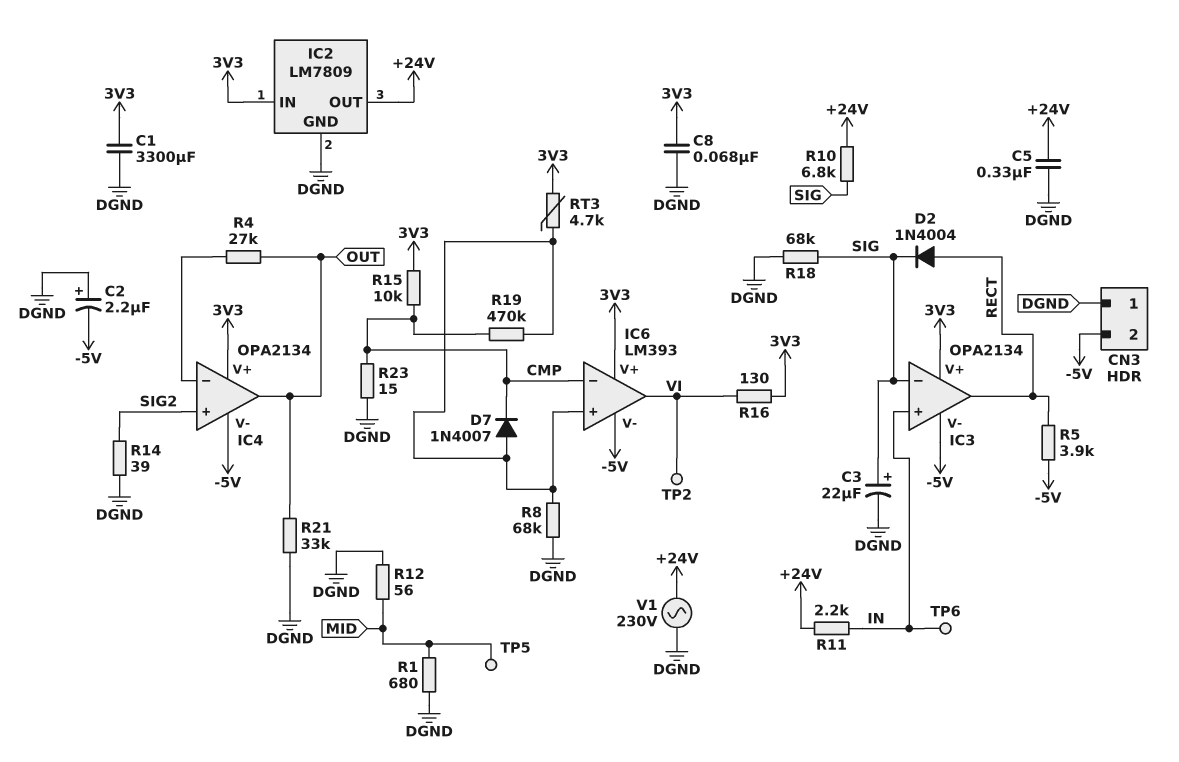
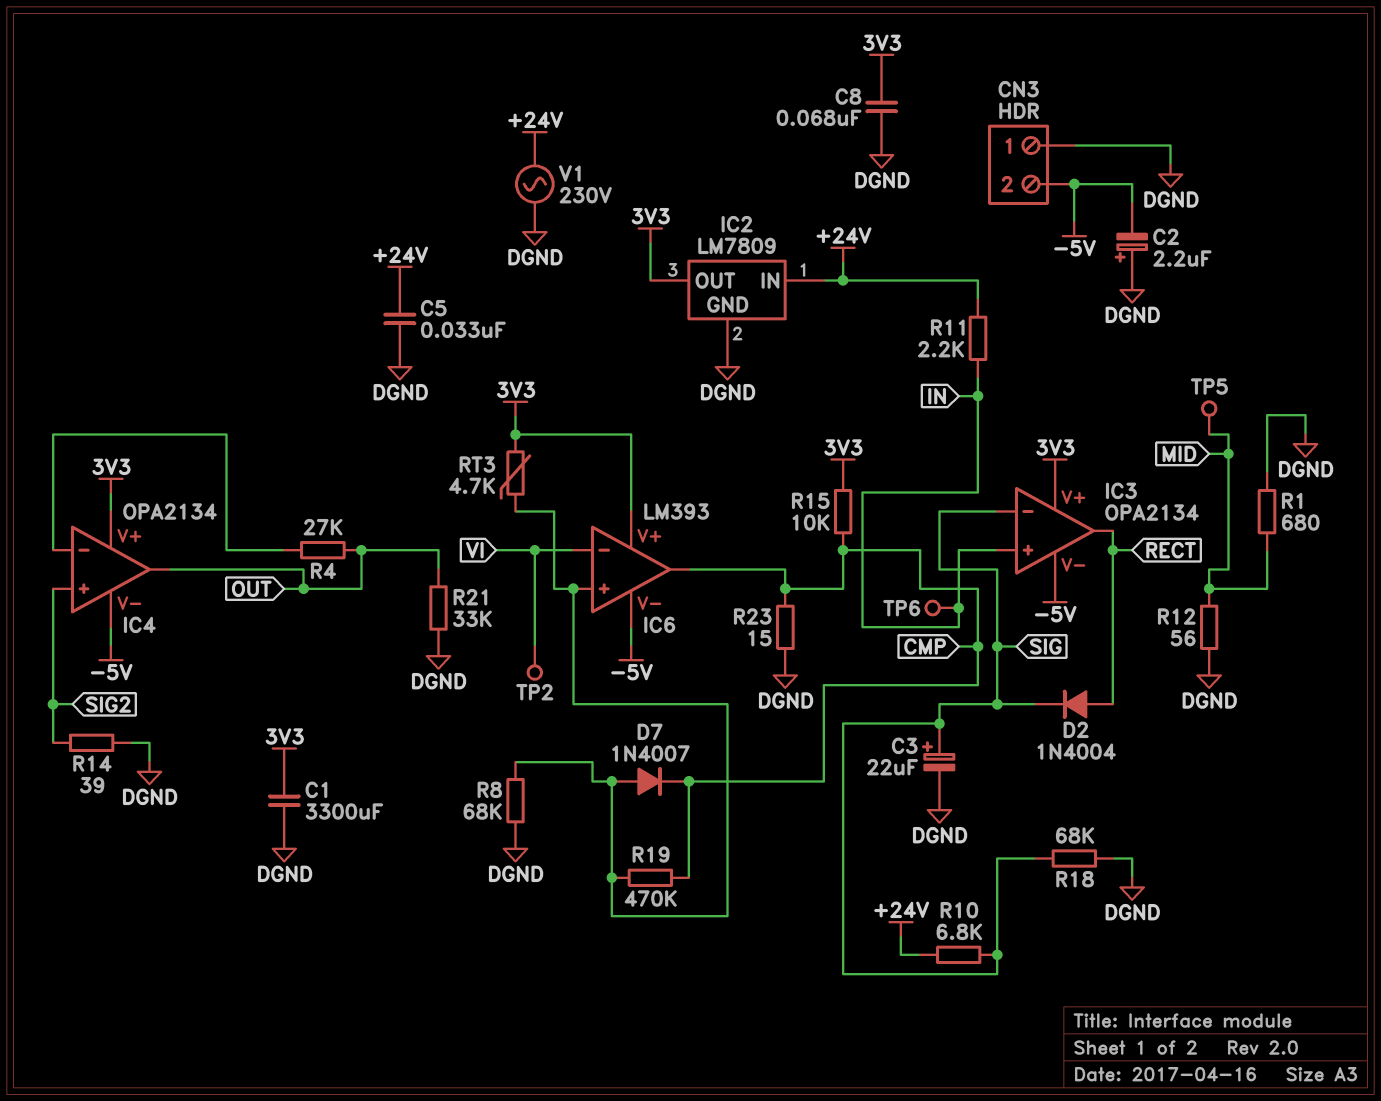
C5: 330nF (+24V, DGND) -> 33nF (+24V, DGND)
IC2 pin IN: 3V3 -> +24V
IC2 pin OUT: +24V -> 3V3
IC6 pin in-: CMP -> VI
IC6 pin out: VI -> CMP
R5: 3.9k (-5V, RECT) -> none
R16: 130 (3V3, VI) -> none

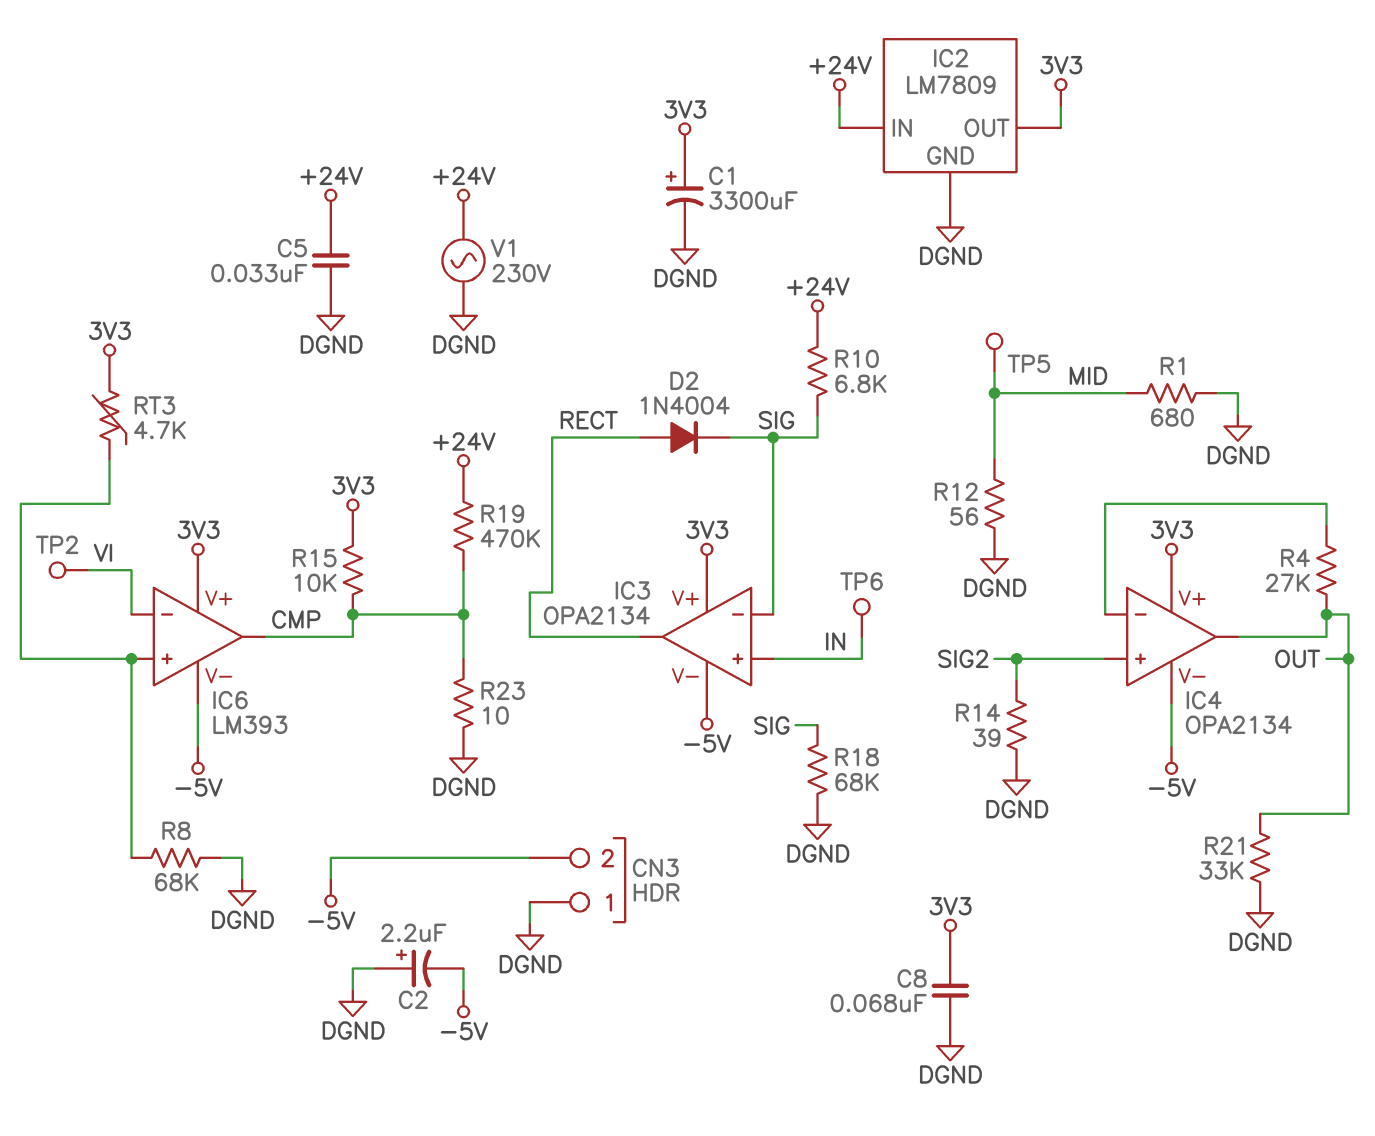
C1: 3300uF (3V3, DGND) -> 3300uF (plus 3V3, minus DGND)
C3: 22uF (plus SIG, minus DGND) -> none
D7: diode 1N4007 (A IC6/in+, K CMP) -> none
R11: 2.2k (+24V, IN) -> none
R19: 470k (CMP, IC6/in+) -> 470k (+24V, CMP)
R23: 15 (CMP, DGND) -> 10 (CMP, DGND)

